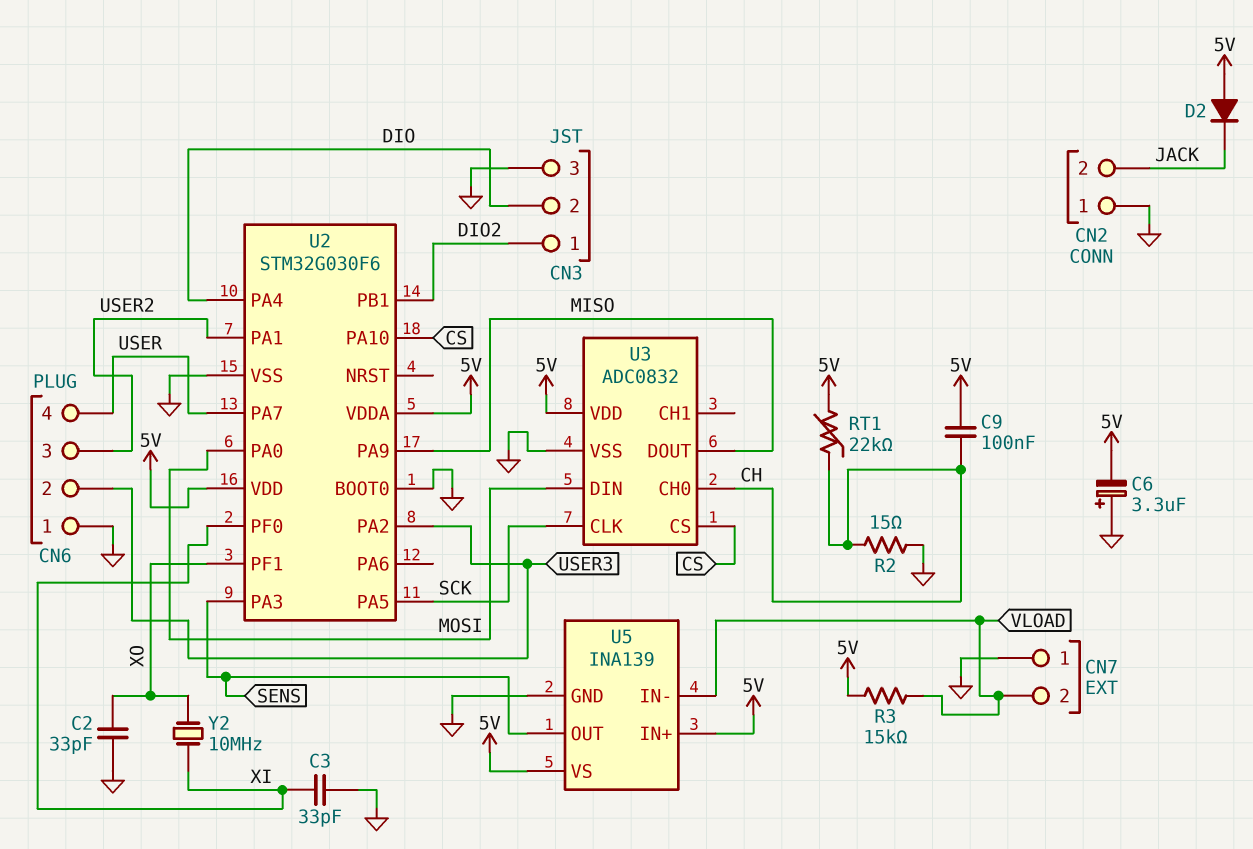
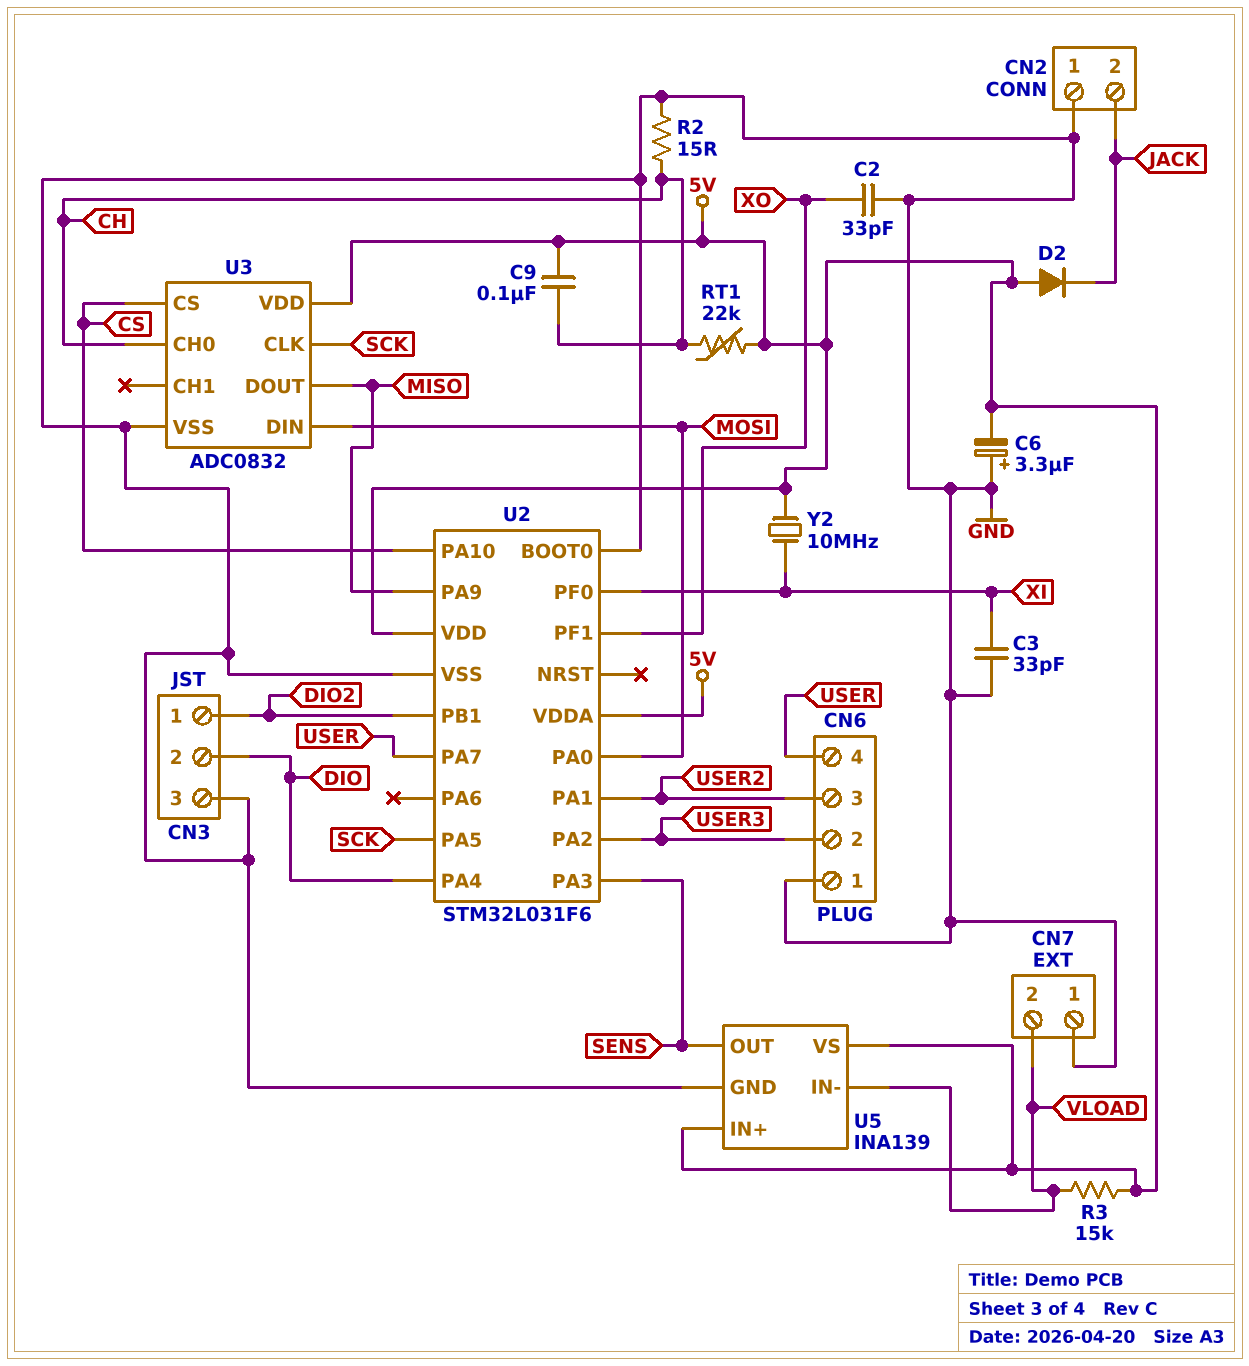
U2: STM32G030F6 -> STM32L031F6
Y2: 10MHz (XI, XO) -> 10MHz (5V, XI)

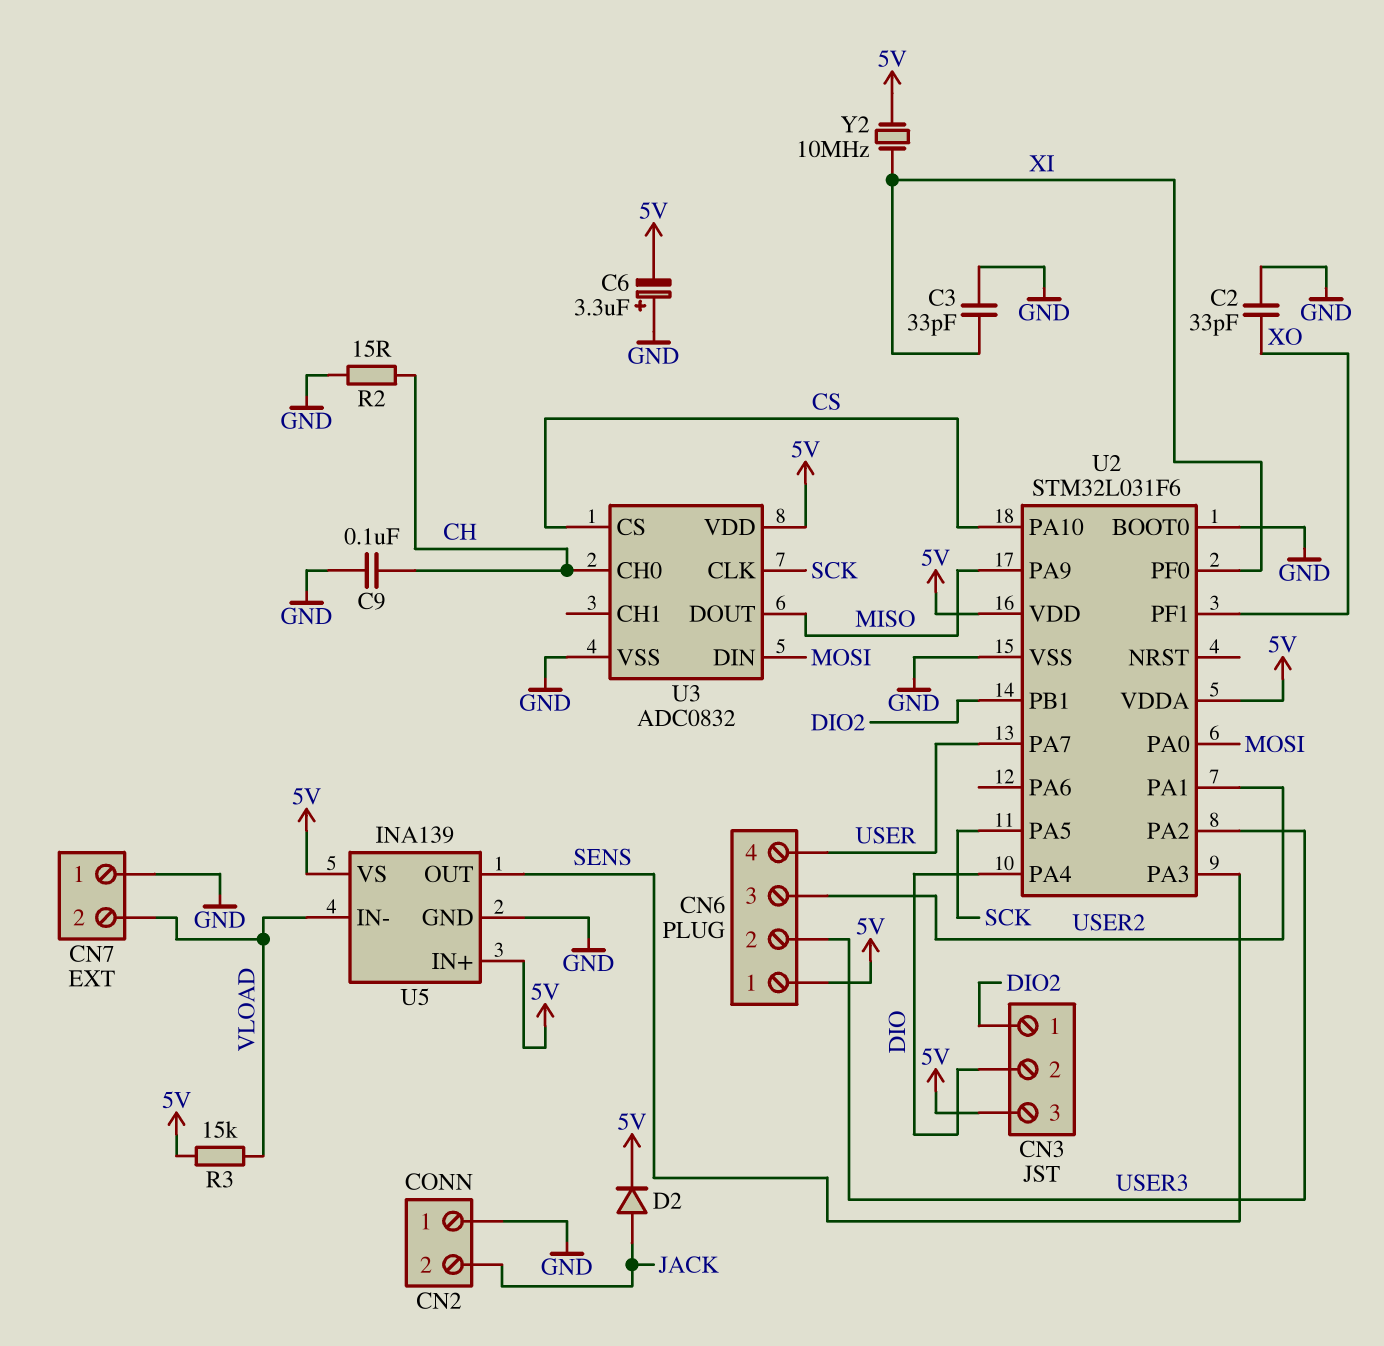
C9: 100nF (5V, CH) -> 100nF (CH, GND)
CN3 pin 3: GND -> 5V
CN6 pin 1: GND -> 5V
D2: diode (A 5V, K JACK) -> diode (A JACK, K 5V)
RT1: 22k (5V, CH) -> none

